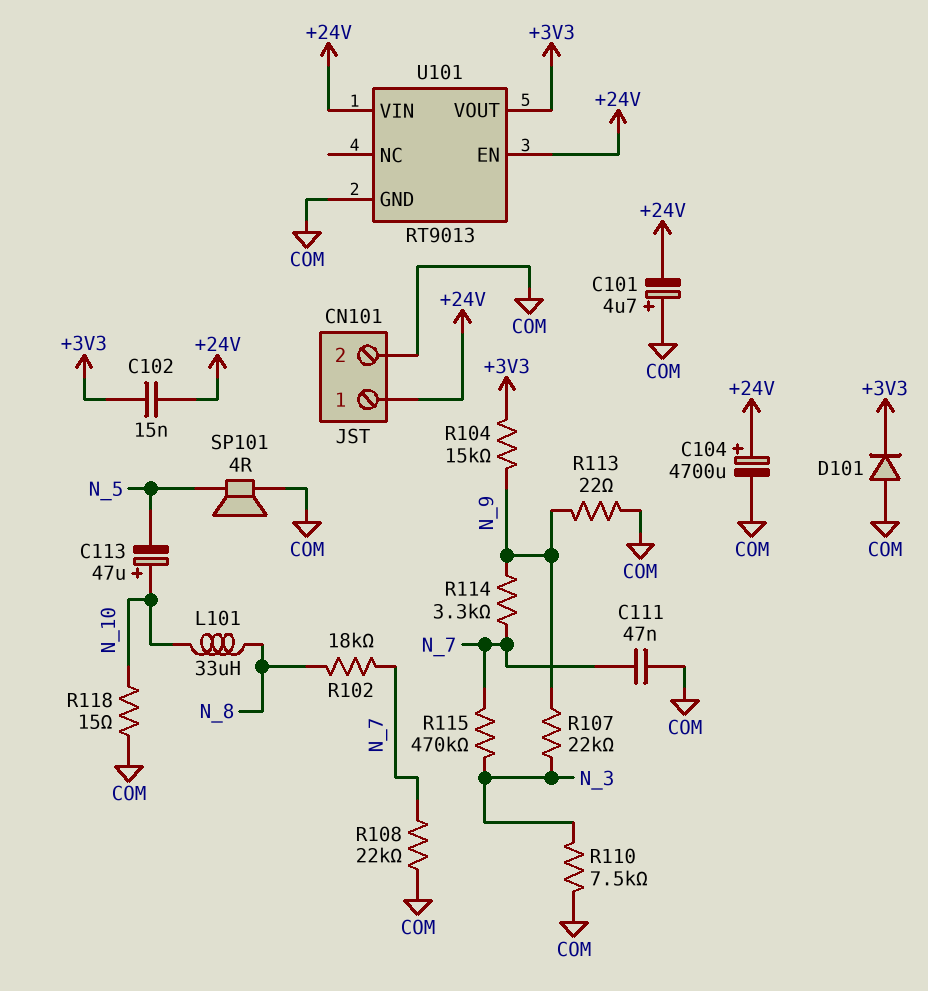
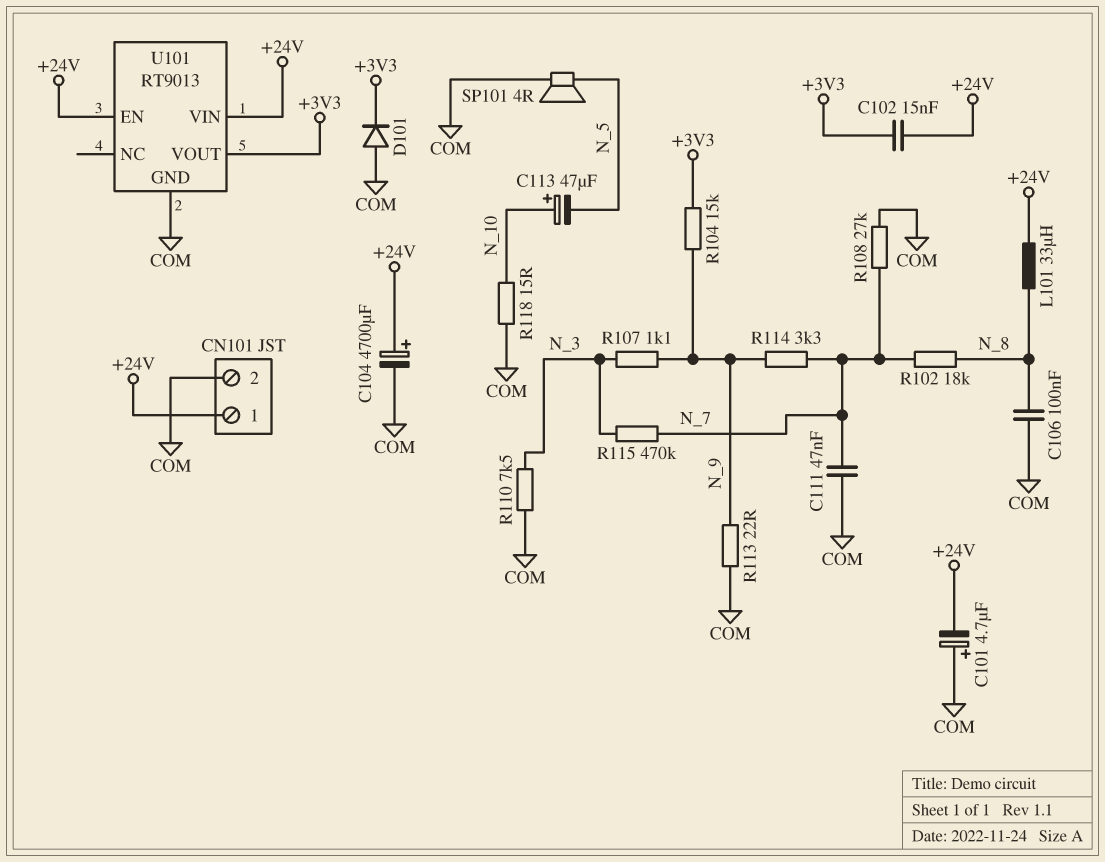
C106: none -> 100nF (COM, N_8)
L101: 33uH (N_8, N_10) -> 33uH (+24V, N_8)
R107: 22k (N_3, N_9) -> 1.1k (N_3, N_9)
R108: 22k (COM, N_7) -> 27k (COM, N_7)

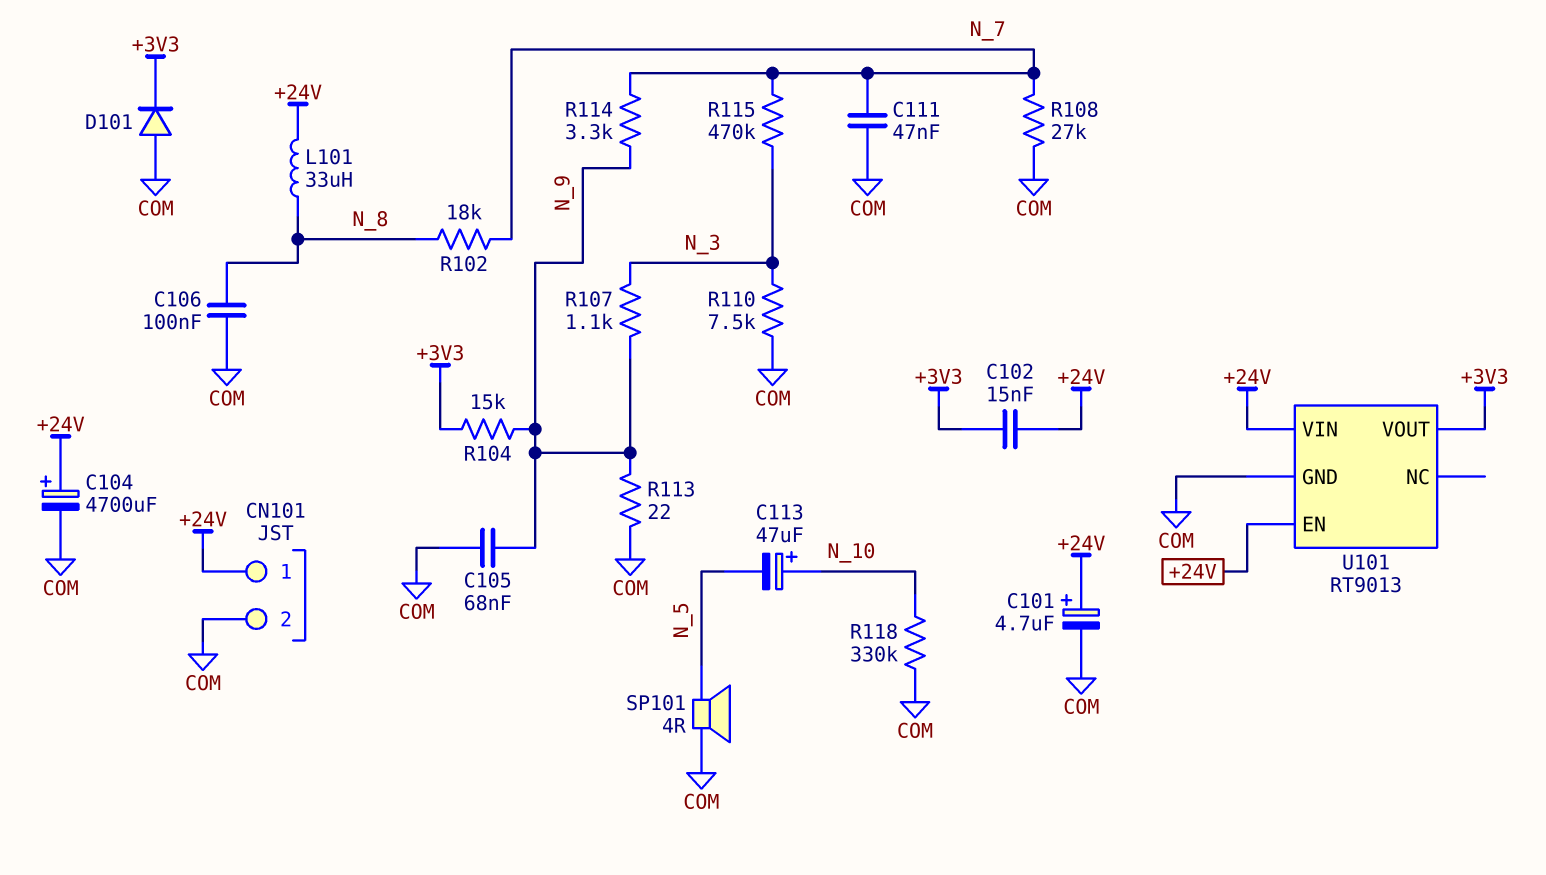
C101: 4.7uF (plus COM, minus +24V) -> 4.7uF (plus +24V, minus COM)
C105: none -> 68nF (COM, N_9)
R118: 15 (COM, N_10) -> 330k (COM, N_10)

